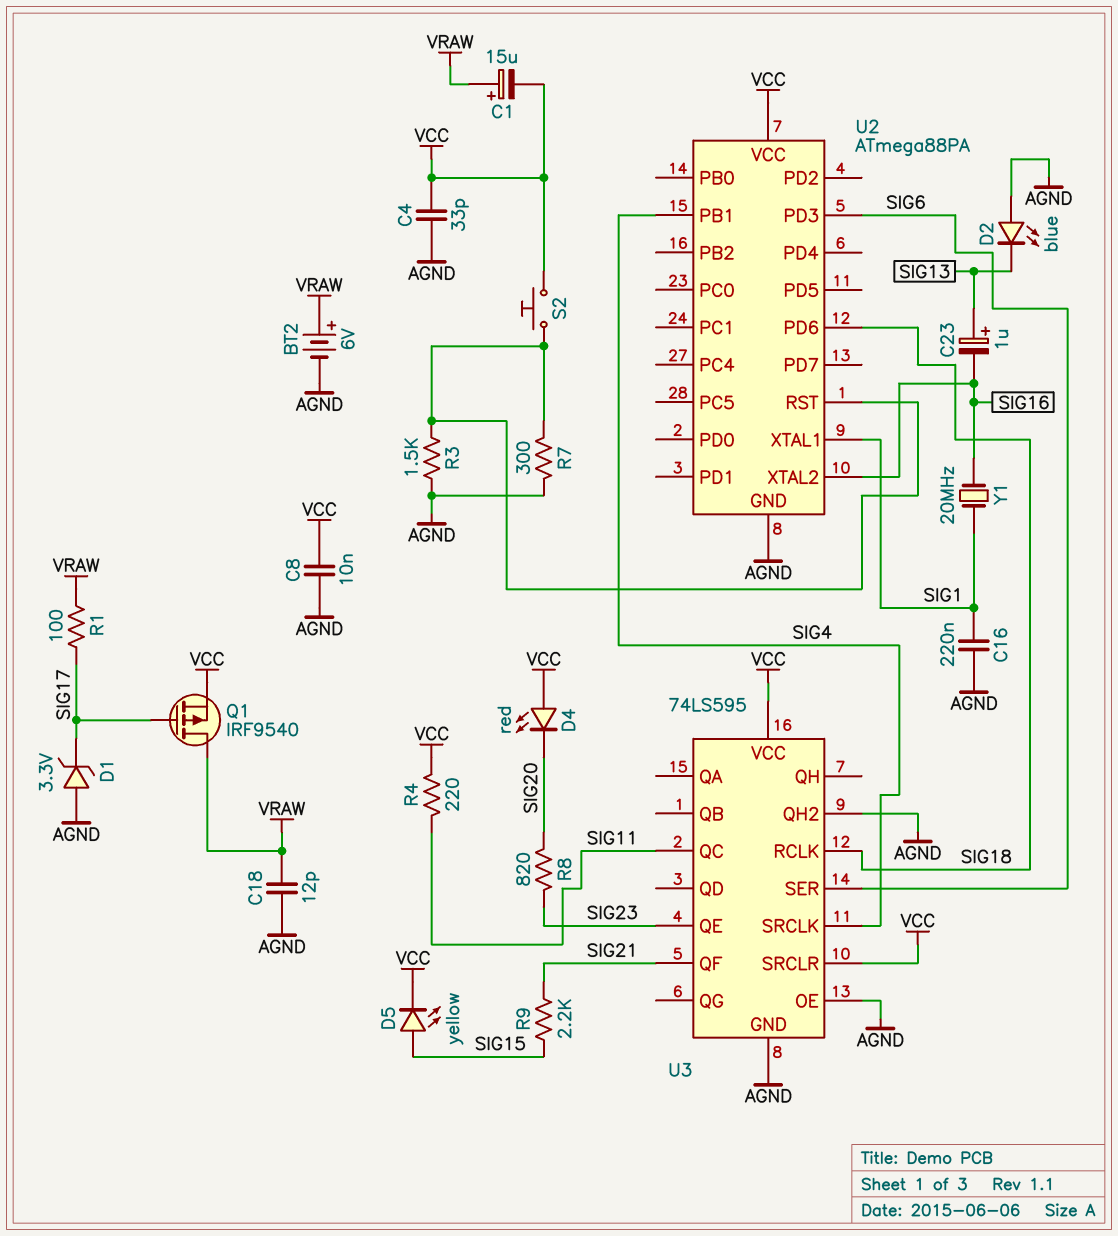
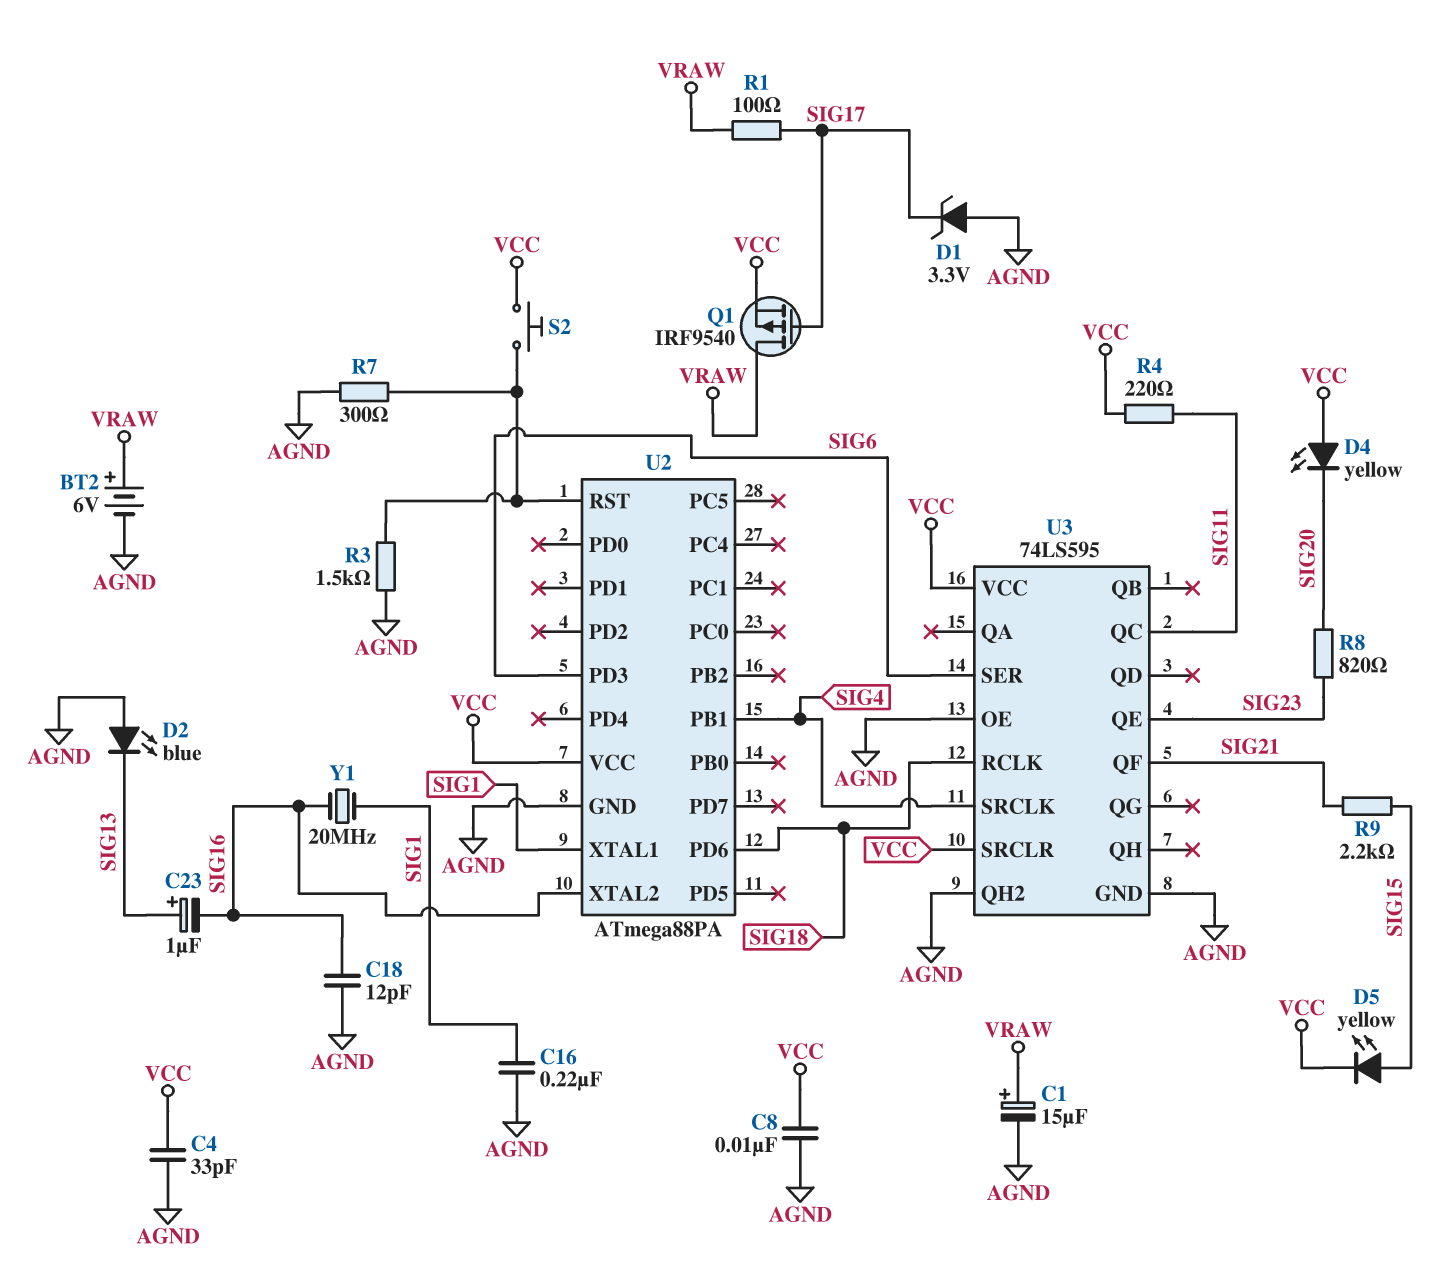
C1: 15uF (plus VRAW, minus VCC) -> 15uF (plus VRAW, minus AGND)
C18: 12pF (AGND, VRAW) -> 12pF (AGND, SIG16)
D4: LED red (A VCC, K SIG20) -> LED yellow (A VCC, K SIG20)

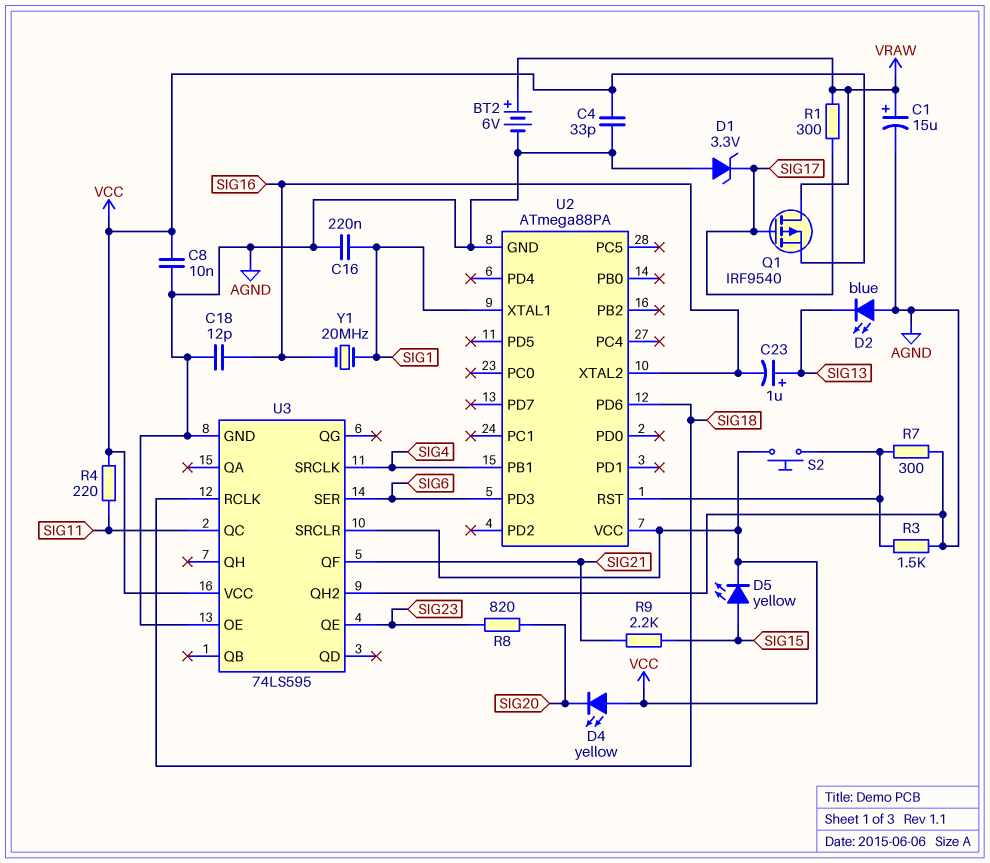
R1: 100 (SIG17, VRAW) -> 300 (SIG17, VRAW)

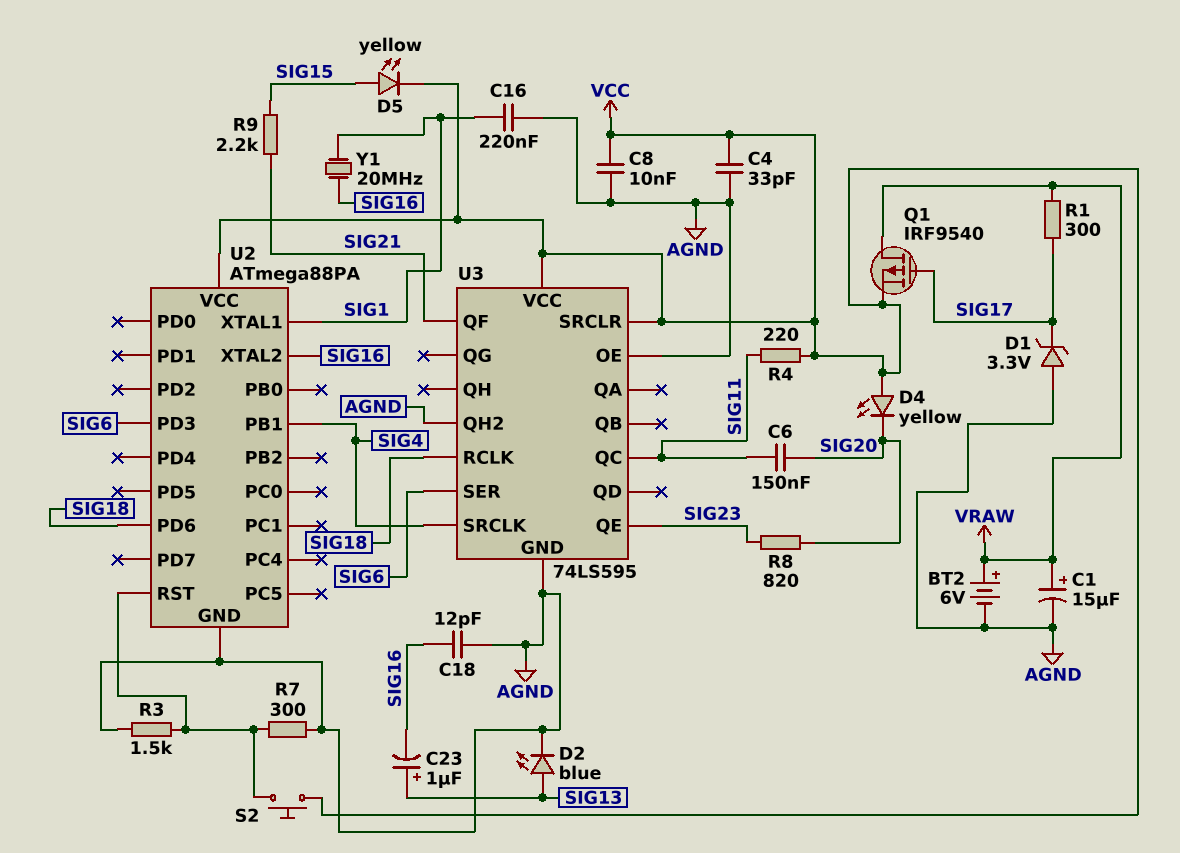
C6: none -> 150nF (SIG11, SIG20)
D2: LED blue (A AGND, K SIG13) -> LED blue (A SIG13, K AGND)

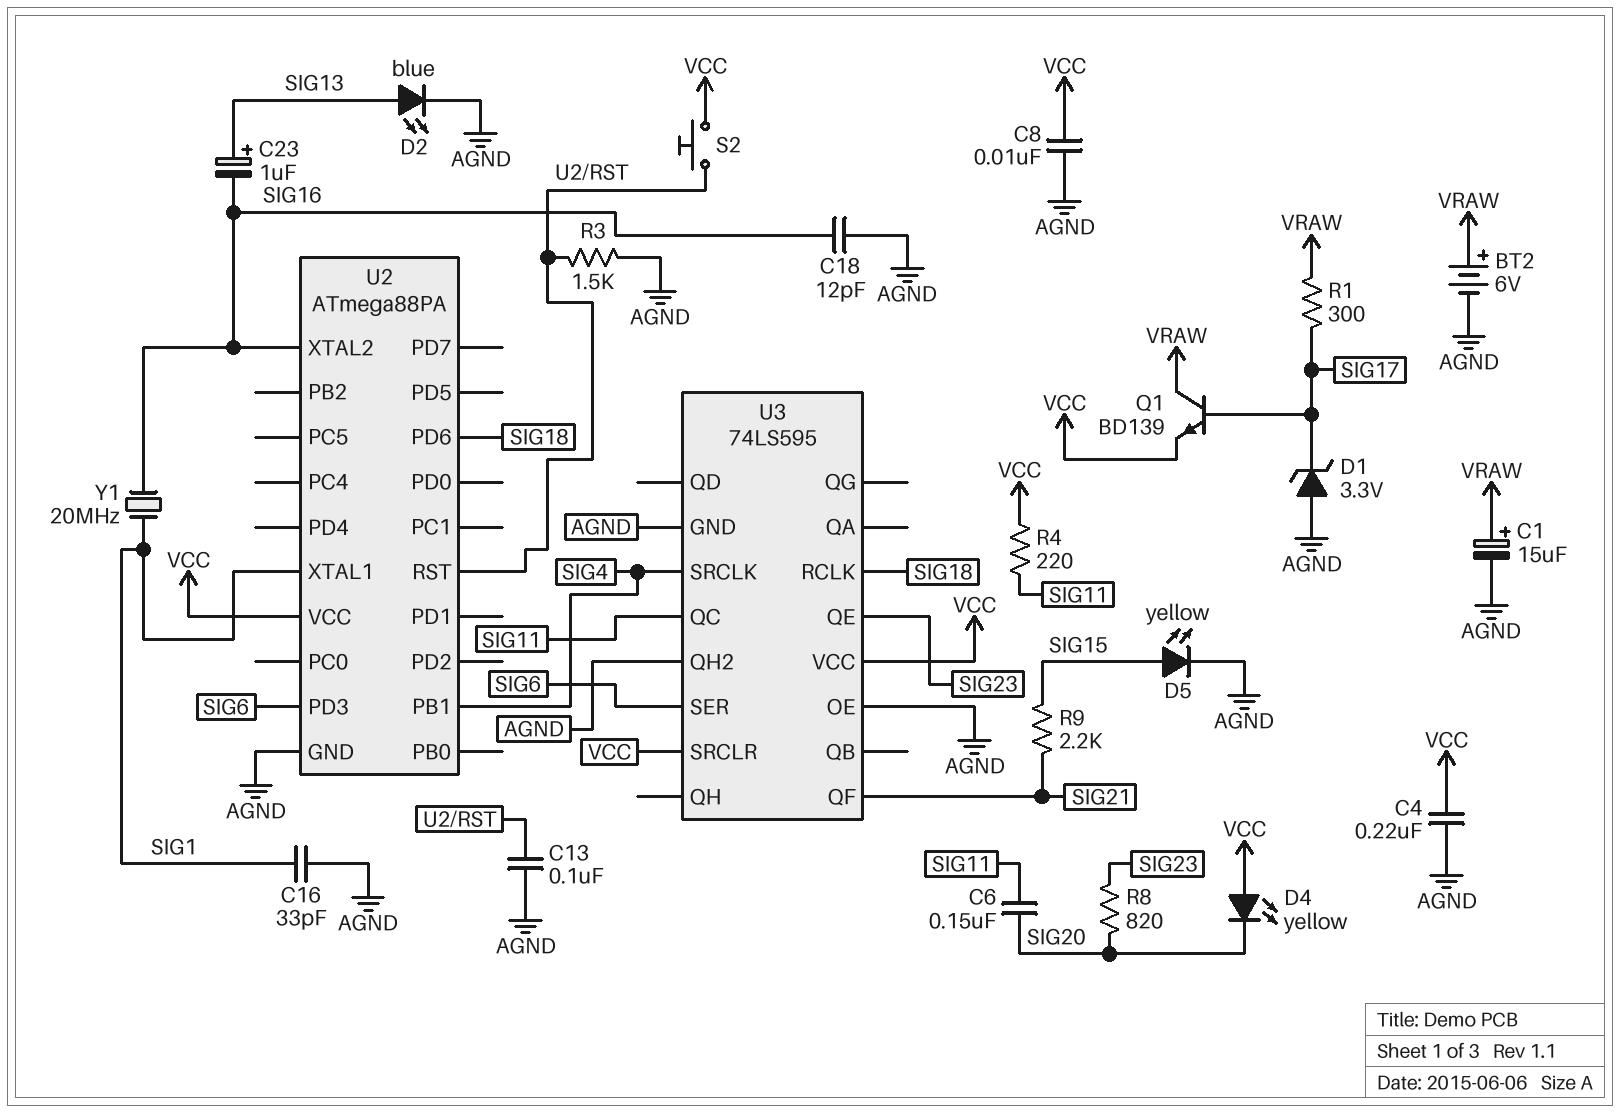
C4: 33pF (AGND, VCC) -> 220nF (AGND, VCC)
C13: none -> 100nF (AGND, U2/RST)
C16: 220nF (AGND, SIG1) -> 33pF (AGND, SIG1)
D5: LED yellow (A SIG15, K VCC) -> LED yellow (A SIG15, K AGND)
Q1: PMOS IRF9540 (G SIG17, D VRAW, S VCC) -> NPN BD139 (B SIG17, C VRAW, E VCC)
R7: 300 (AGND, U2/RST) -> none

